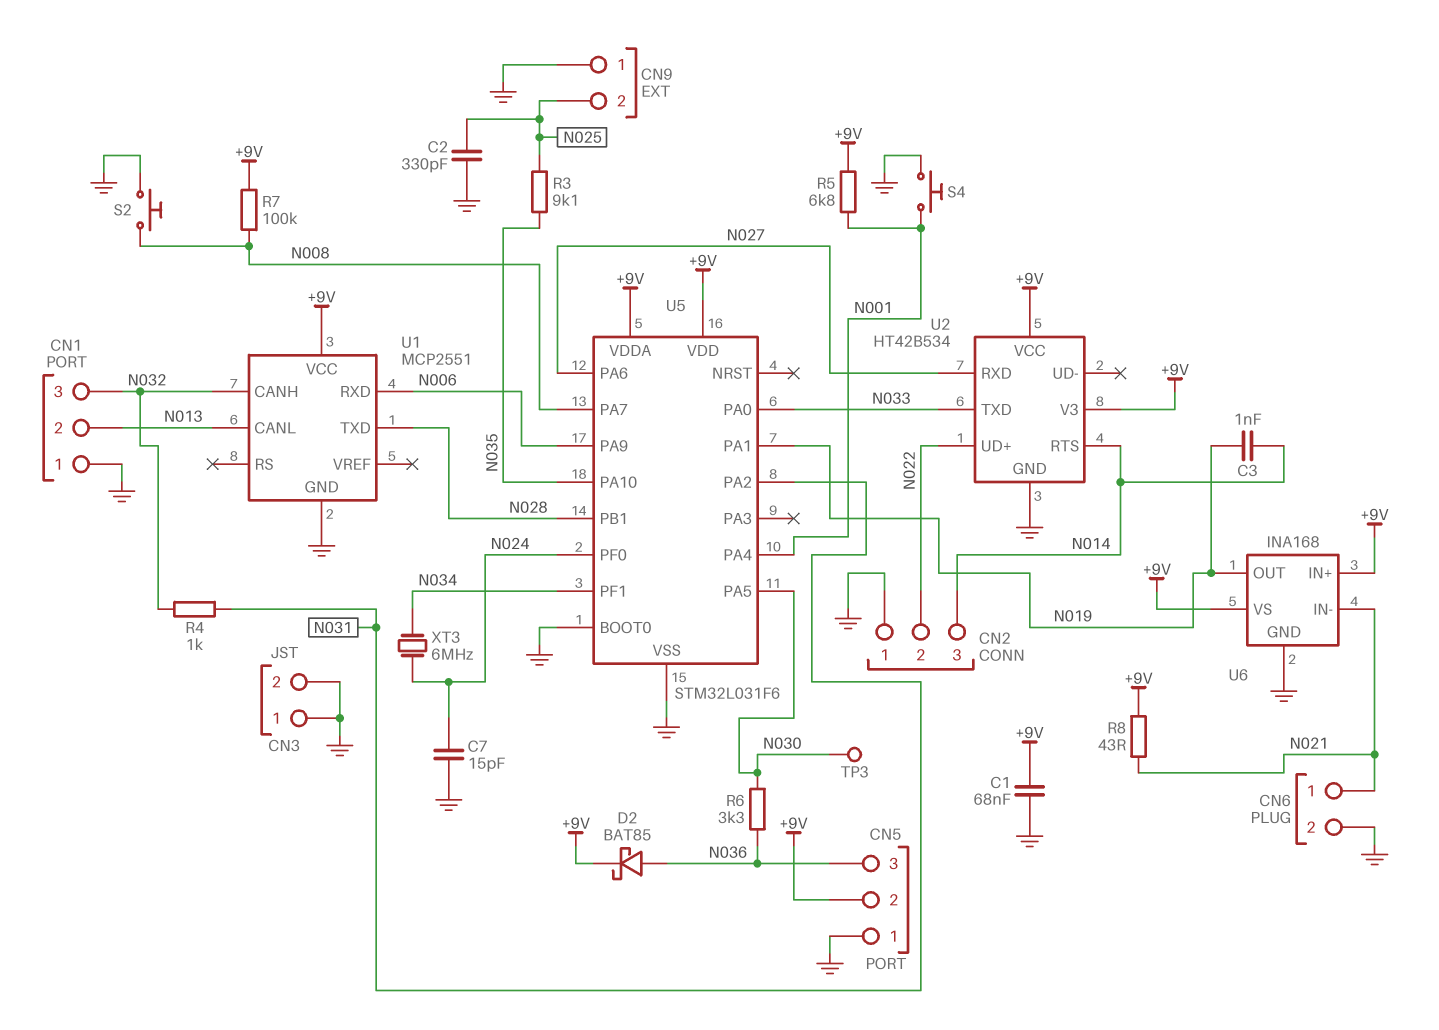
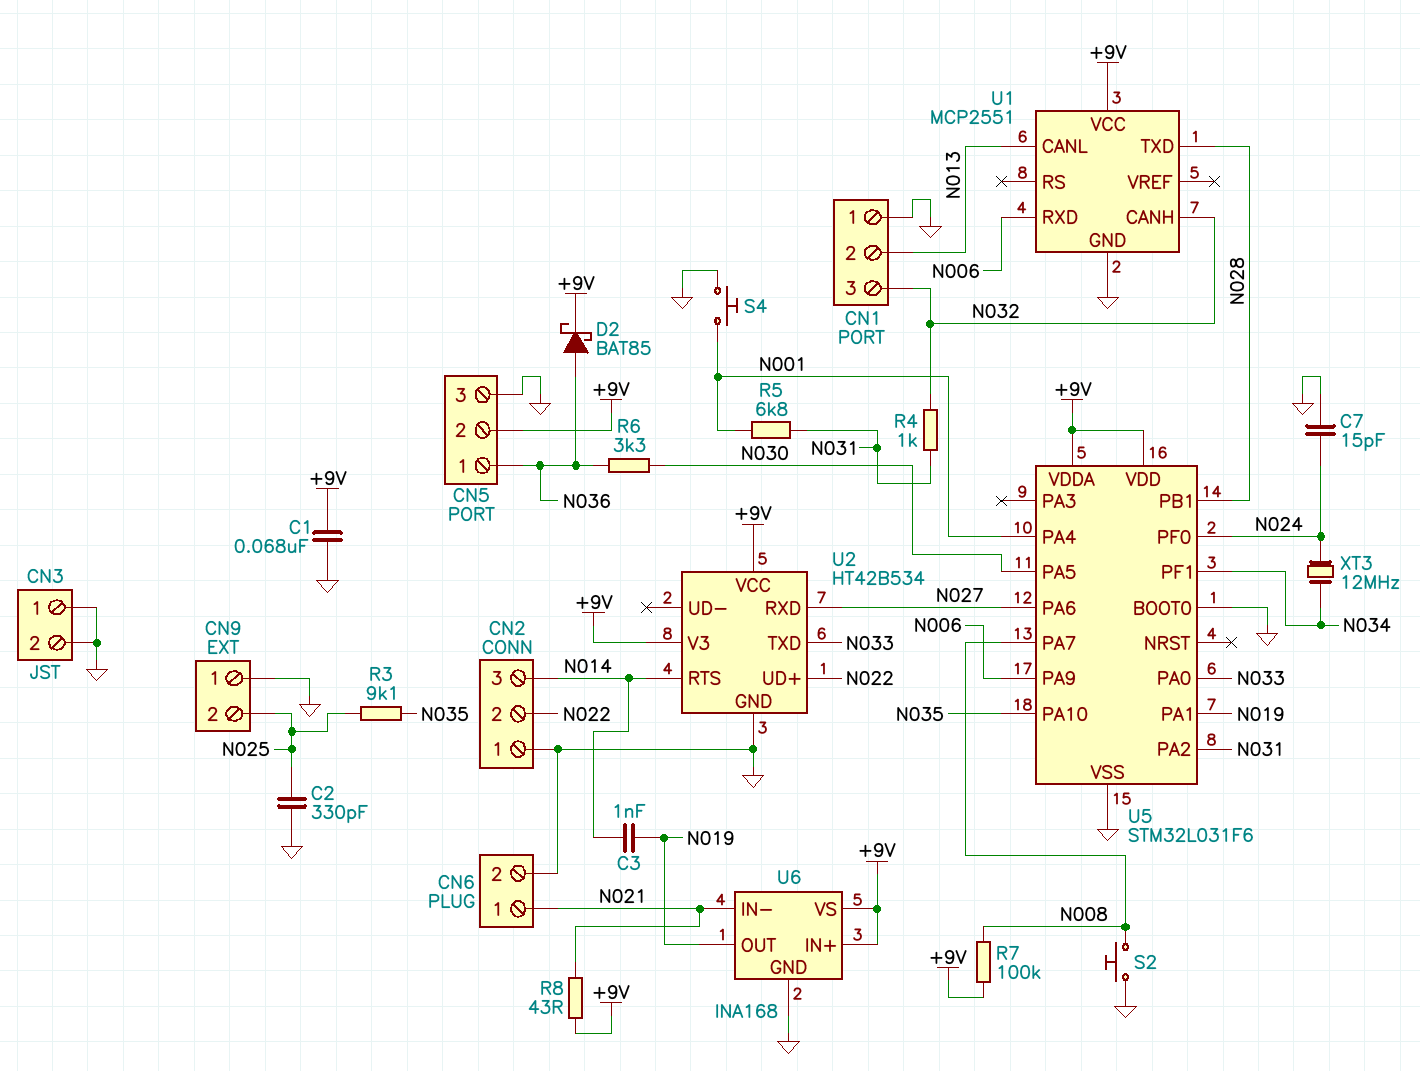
CN5 pin 1: GND -> N036
CN5 pin 3: N036 -> GND
R5: 6.8k (+9V, N001) -> 6.8k (N001, N031)
TP3: test point (N030) -> none
XT3: 6MHz (N024, N034) -> 12MHz (N024, N034)

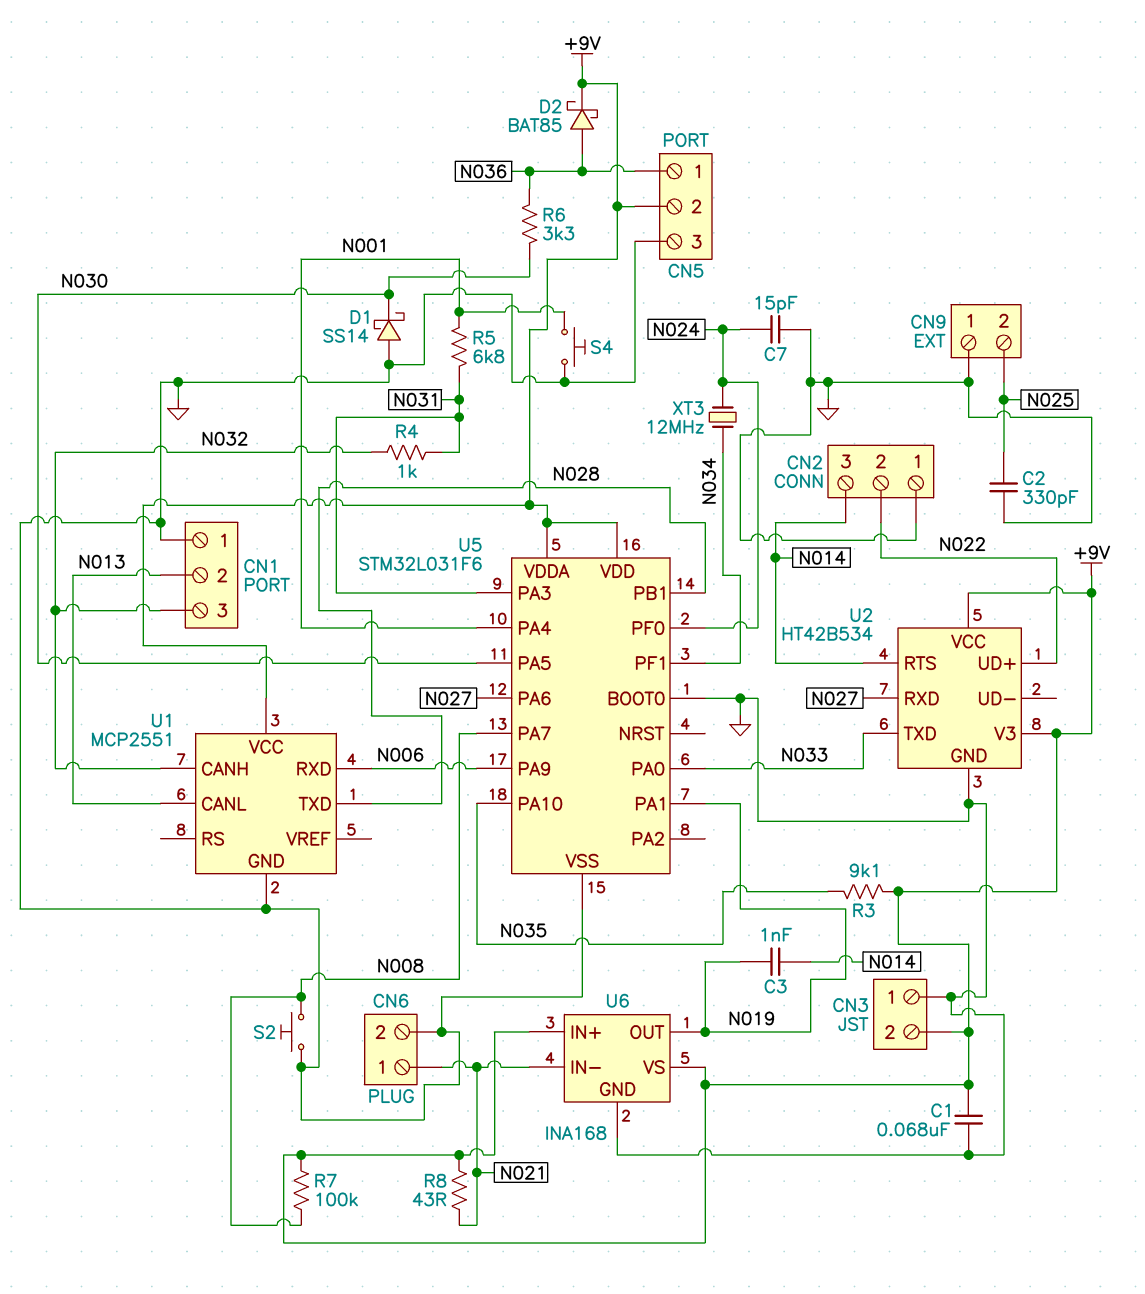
CN3 pin 2: GND -> +9V
D1: none -> schottky SS14 (A GND, K N030)
R3: 9.1k (N025, N035) -> 9.1k (+9V, N035)
U5 pin PA2: N031 -> none
U5 pin PA3: none -> N031

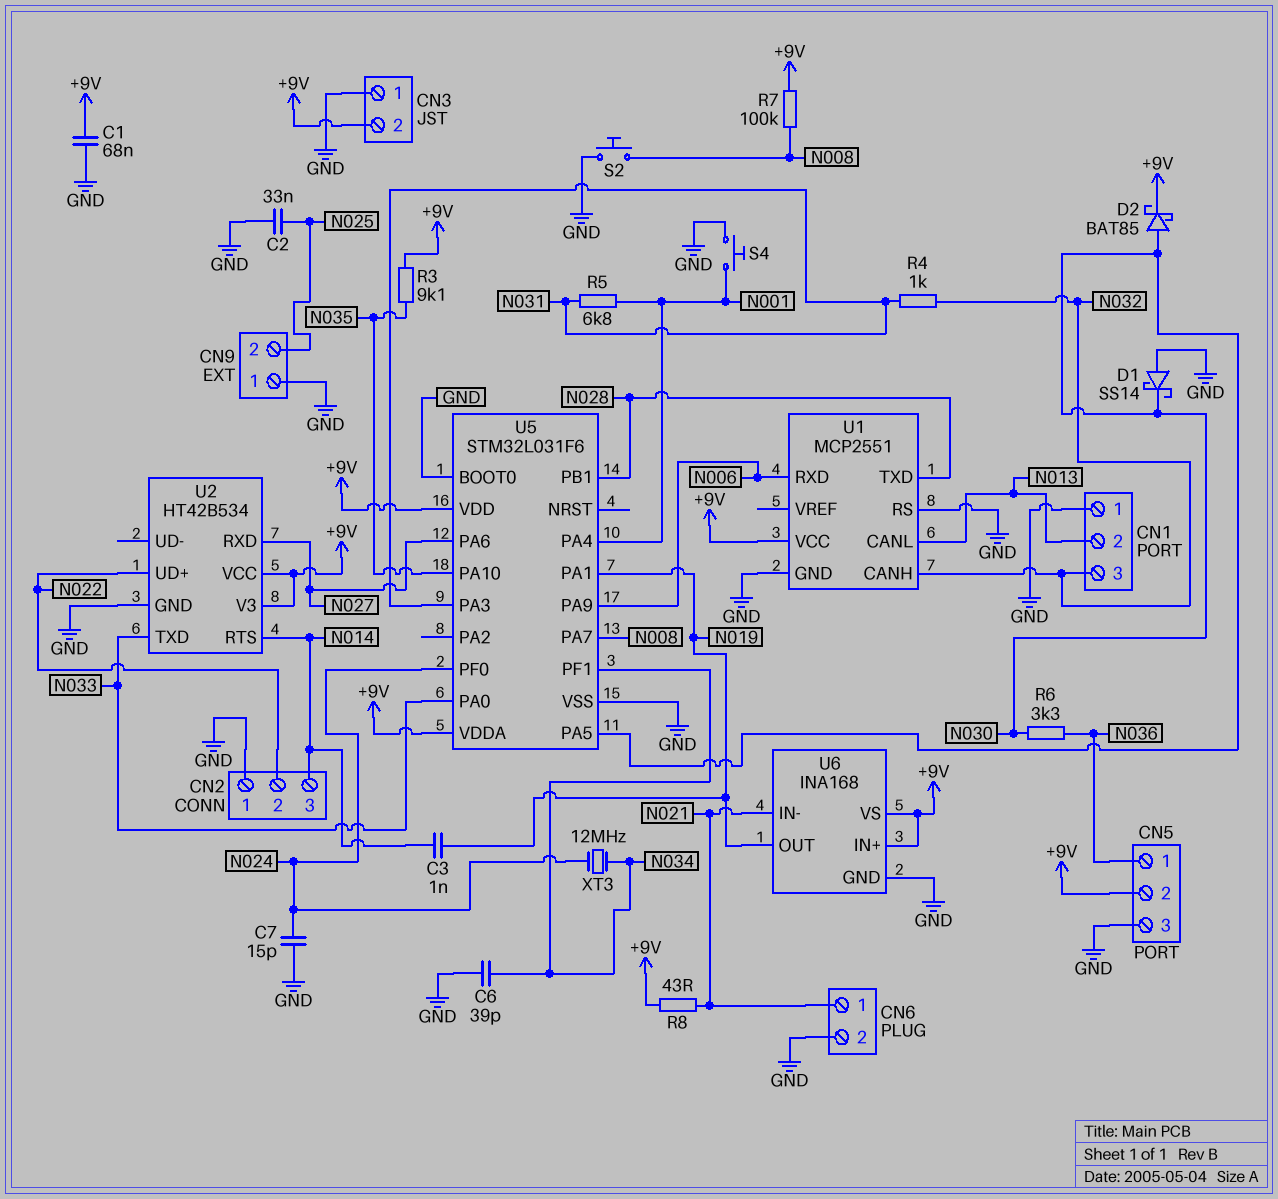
C2: 330pF (GND, N025) -> 33nF (GND, N025)
C6: none -> 39pF (GND, N034)
D2: schottky BAT85 (A N036, K +9V) -> schottky BAT85 (A N030, K +9V)
U1 pin RS: none -> GND

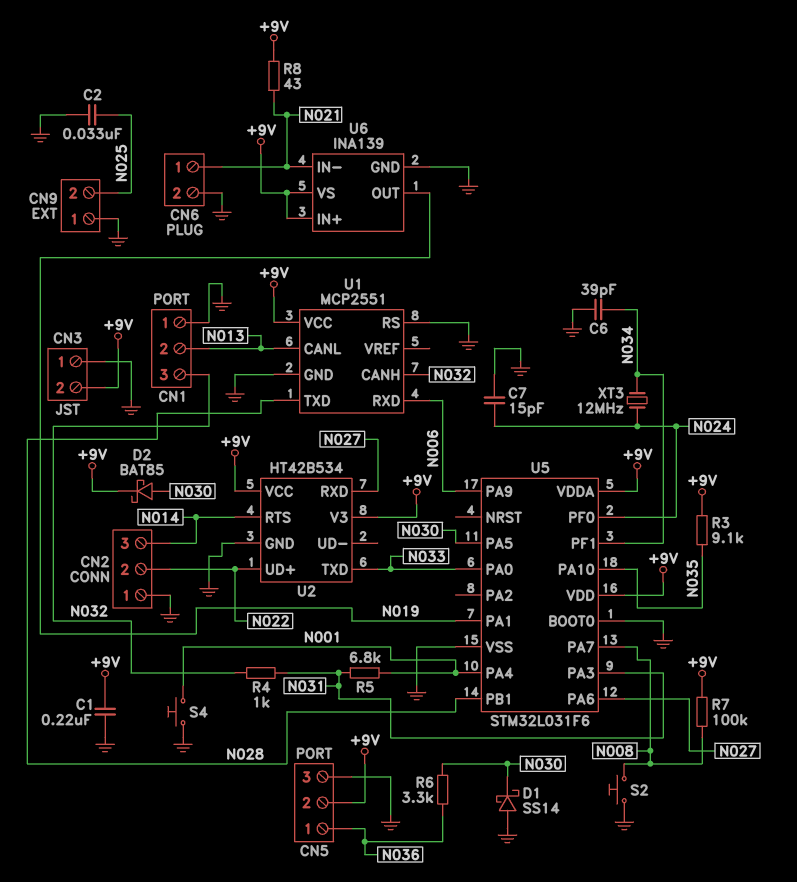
C1: 68nF (+9V, GND) -> 220nF (+9V, GND)
C3: 1nF (N014, N019) -> none
U6: INA168 -> INA139

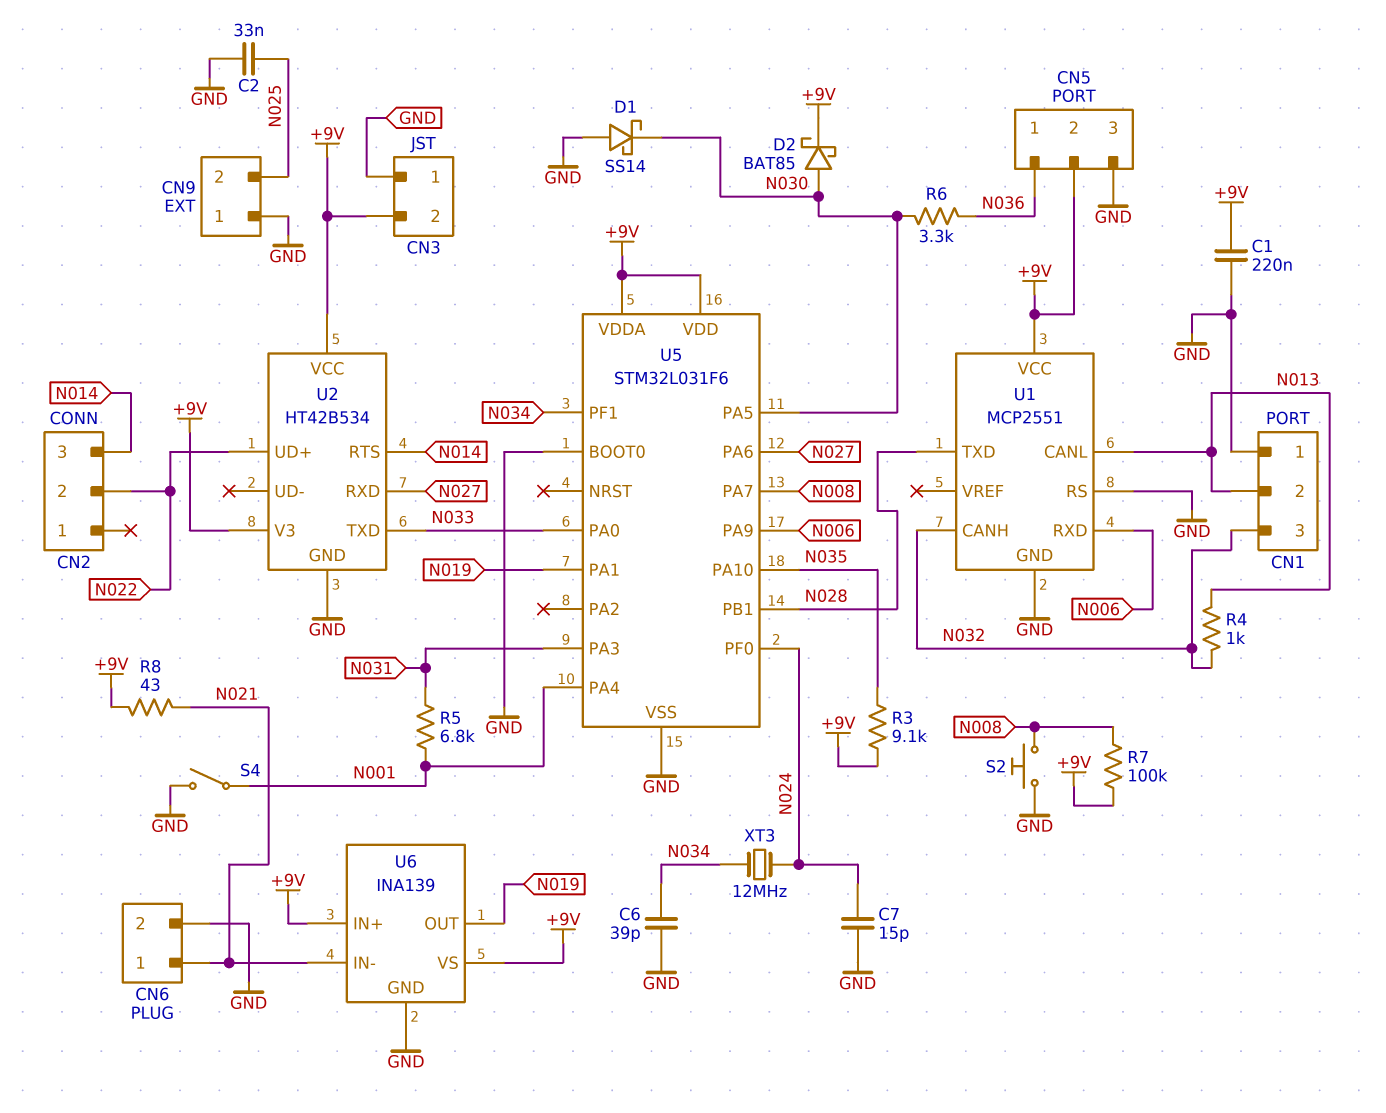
CN2 pin 1: GND -> none
R4: 1k (N031, N032) -> 1k (N013, N032)
S4: button (GND, N001) -> switch (GND, N001)

